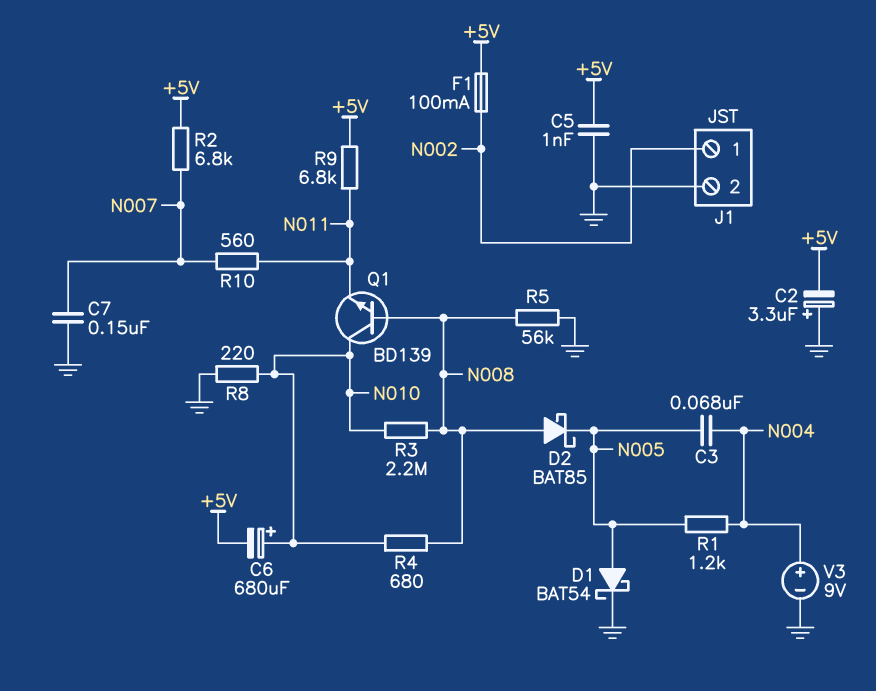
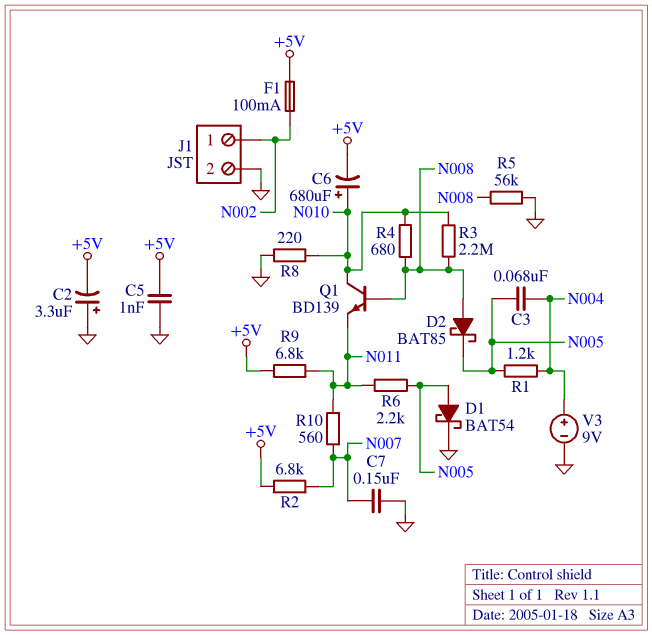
R6: none -> 2.2k (N005, N011)

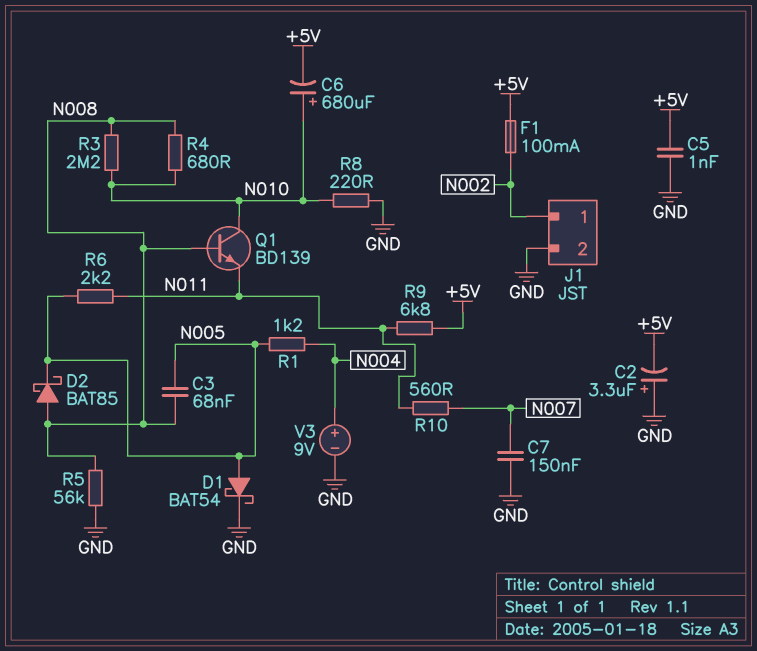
C3: 68nF (N004, N005) -> 68nF (N005, N008)
R2: 6.8k (+5V, N007) -> none

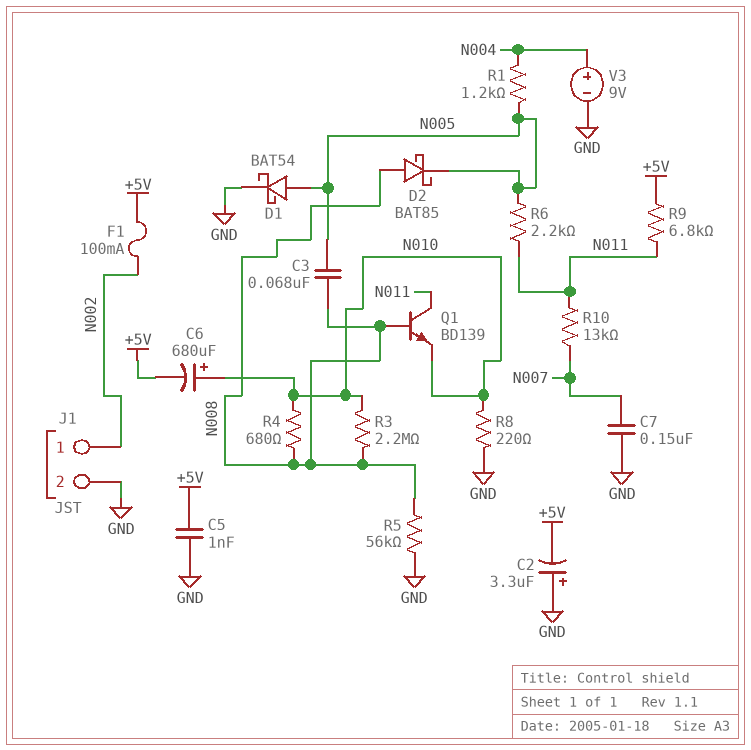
Q1: NPN BD139 (B N008, C N010, E N011) -> NPN BD139 (B N008, C N011, E N010)
R10: 560 (N007, N011) -> 13k (N007, N011)

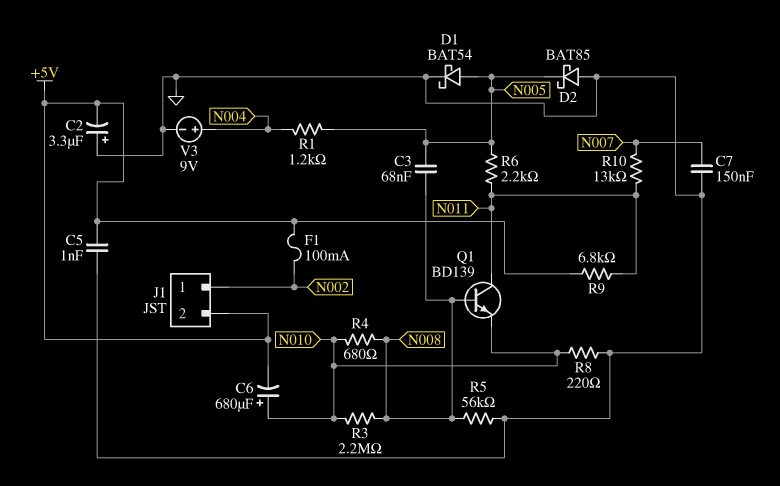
D2: schottky BAT85 (A N008, K N005) -> schottky BAT85 (A GND, K N005)
J1 pin 2: GND -> +5V

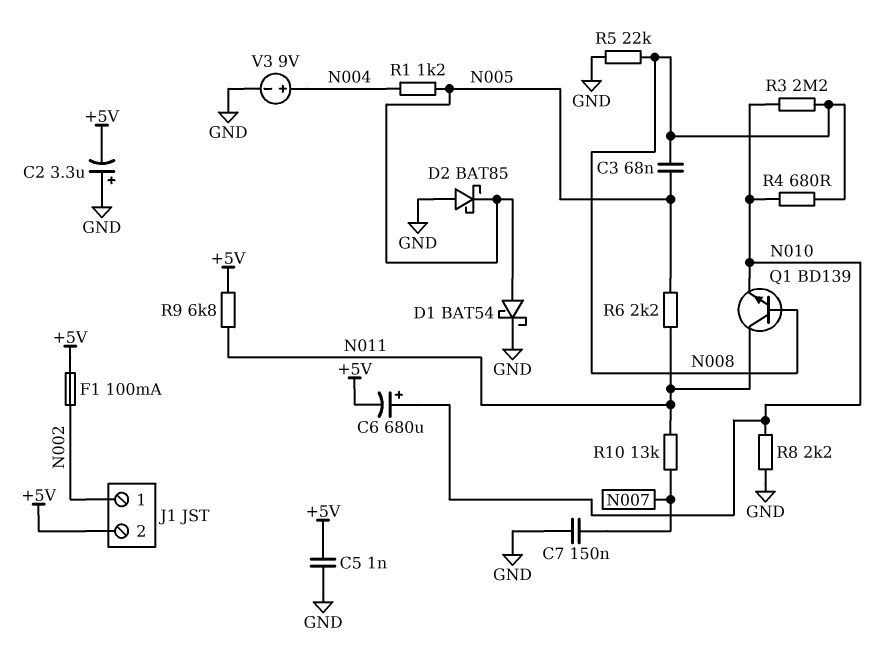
R5: 56k (GND, N008) -> 22k (GND, N008)
R8: 220 (GND, N010) -> 2.2k (GND, N010)

